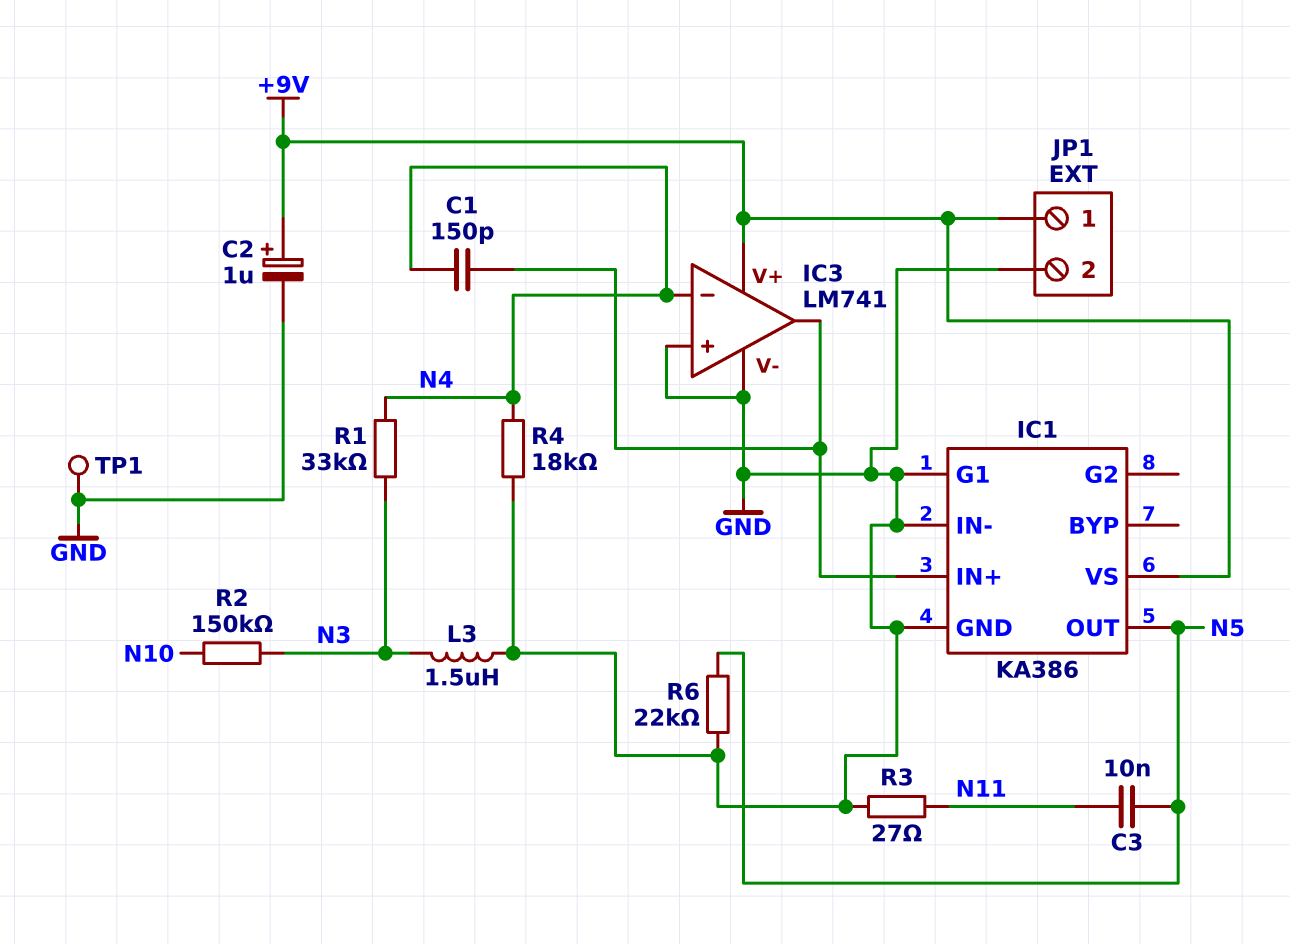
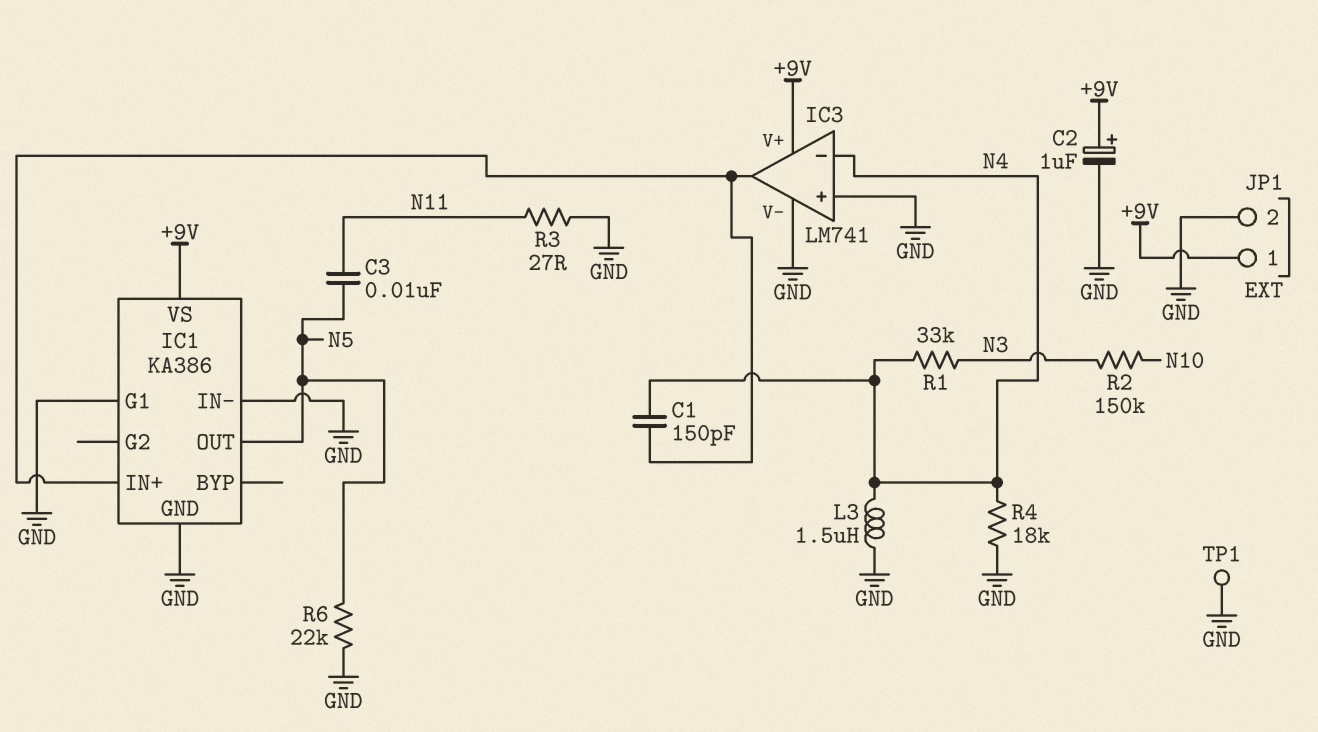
L3: 1.5uH (GND, N3) -> 1.5uH (GND, N4)

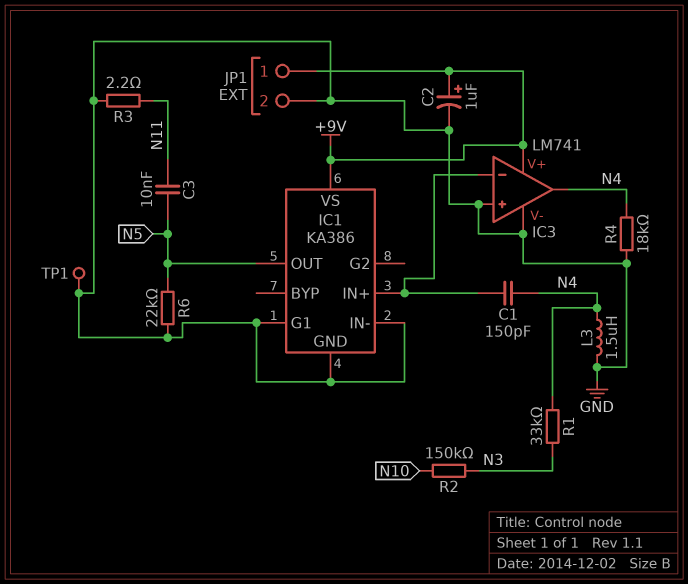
IC3 pin in-: N4 -> IC1/IN+
IC3 pin out: IC1/IN+ -> N4
R3: 27 (GND, N11) -> 2.2 (GND, N11)

